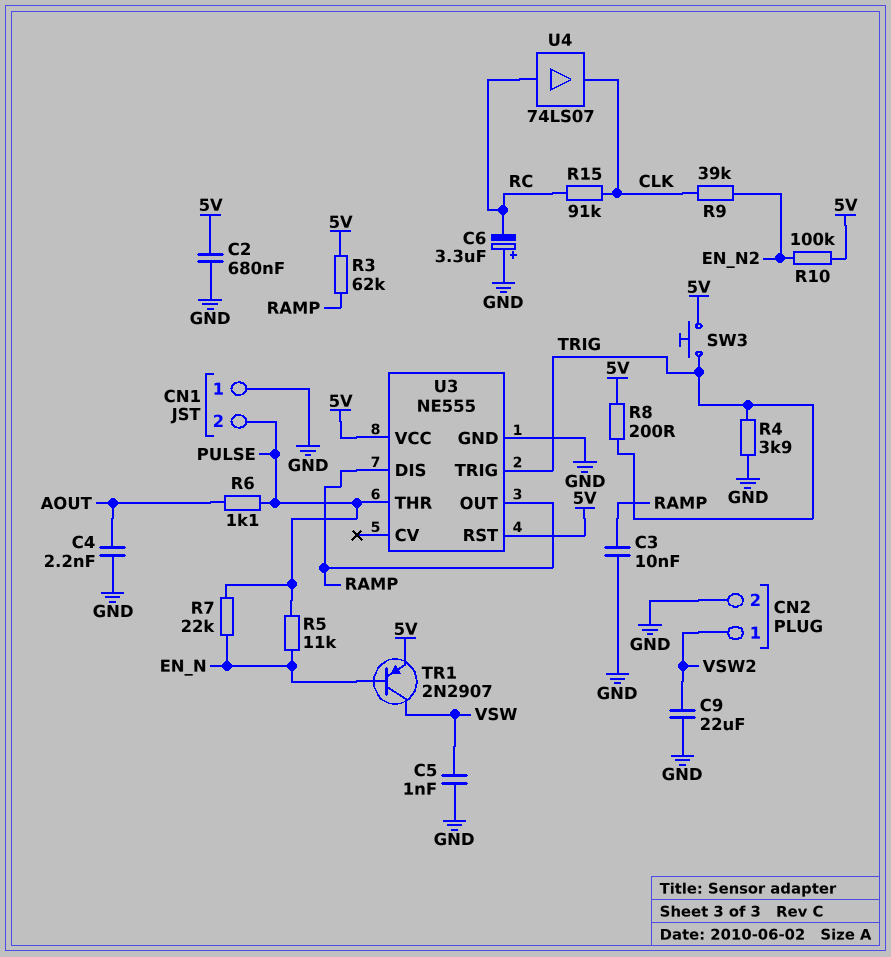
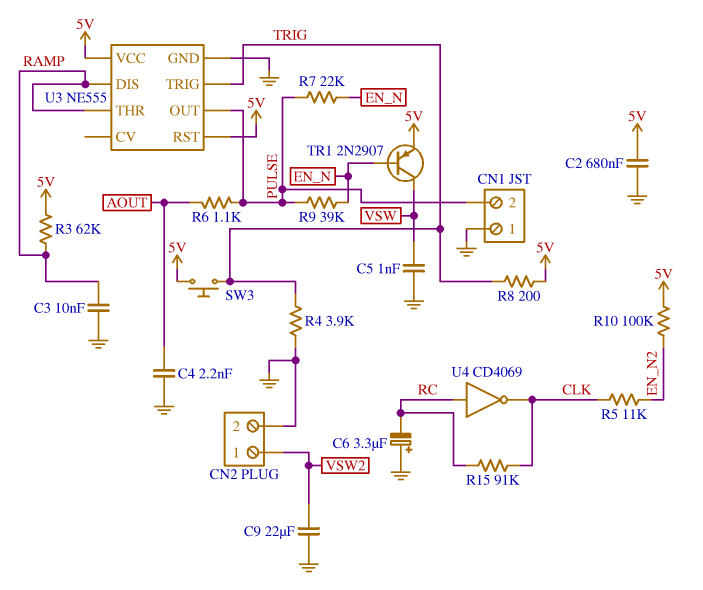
R5: 11k (EN_N, PULSE) -> 11k (CLK, EN_N2)
R9: 39k (CLK, EN_N2) -> 39k (EN_N, PULSE)
U3 pin OUT: RAMP -> PULSE
U3 pin THR: PULSE -> RAMP
U4: buffer 74LS07 (in RC, out CLK) -> NOT CD4069 (in RC, out CLK)

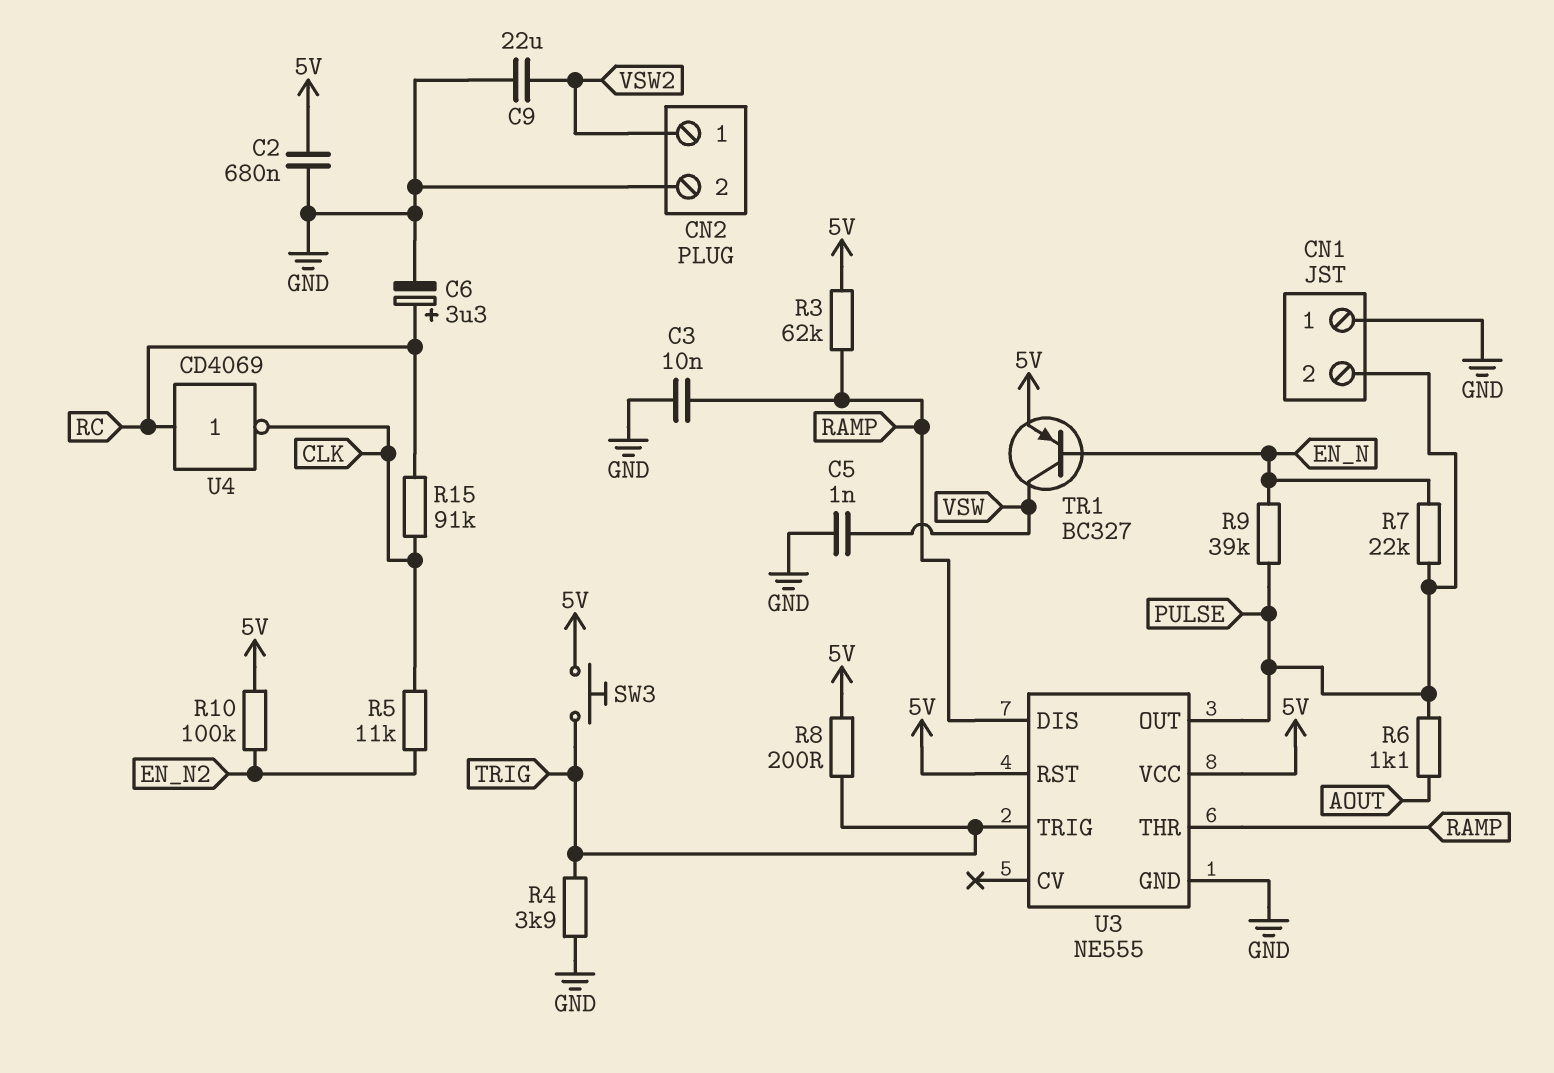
C4: 2.2nF (AOUT, GND) -> none
C6: 3.3uF (plus GND, minus RC) -> 3.3uF (plus RC, minus GND)
TR1: PNP 2N2907 (B EN_N, C VSW, E 5V) -> PNP BC327 (B EN_N, C VSW, E 5V)

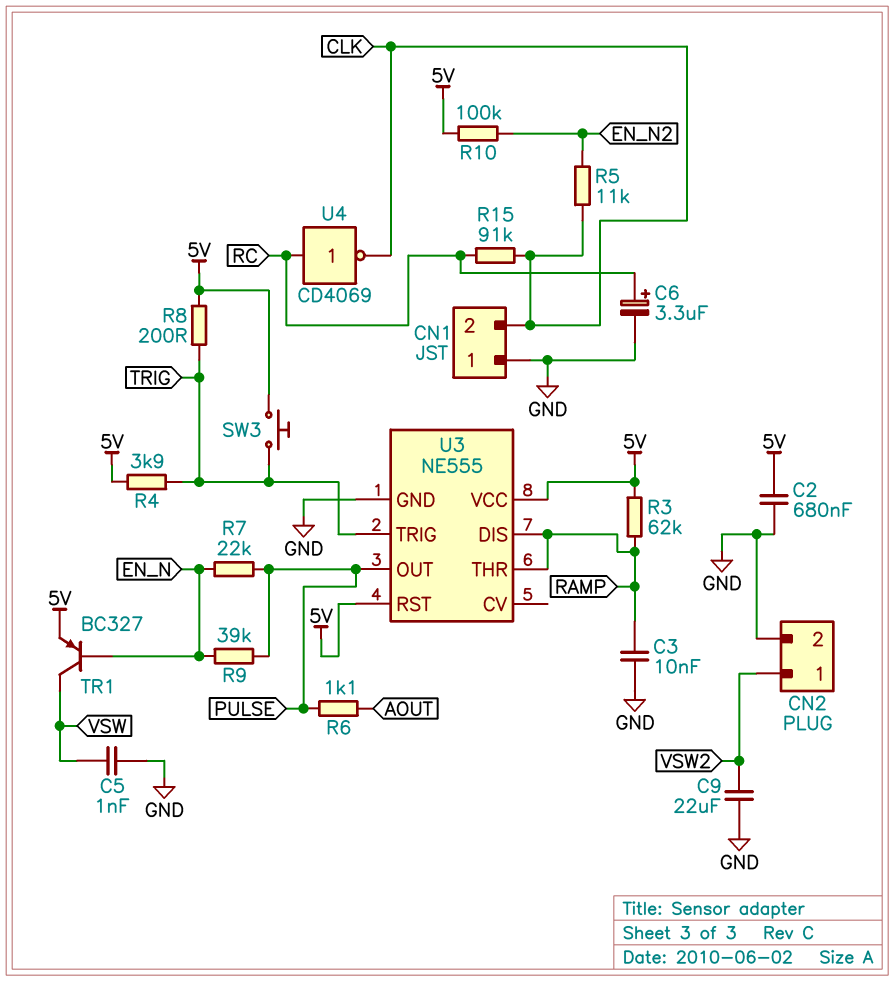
CN1 pin 2: PULSE -> CLK
R4: 3.9k (GND, TRIG) -> 3.9k (5V, TRIG)

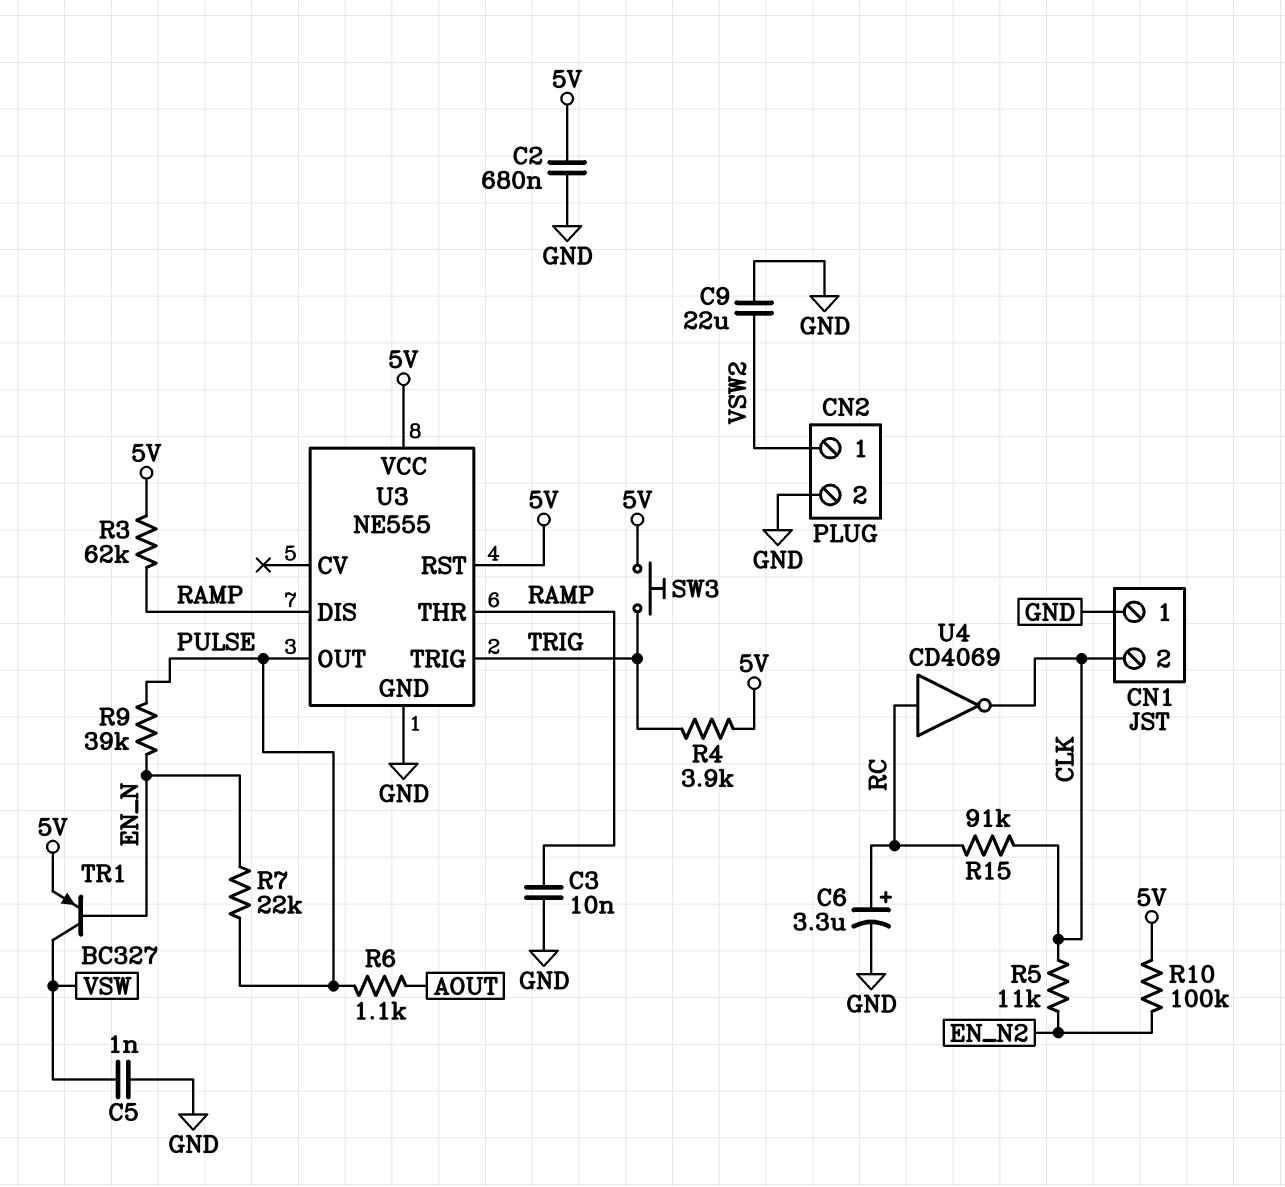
R8: 200 (5V, TRIG) -> none

